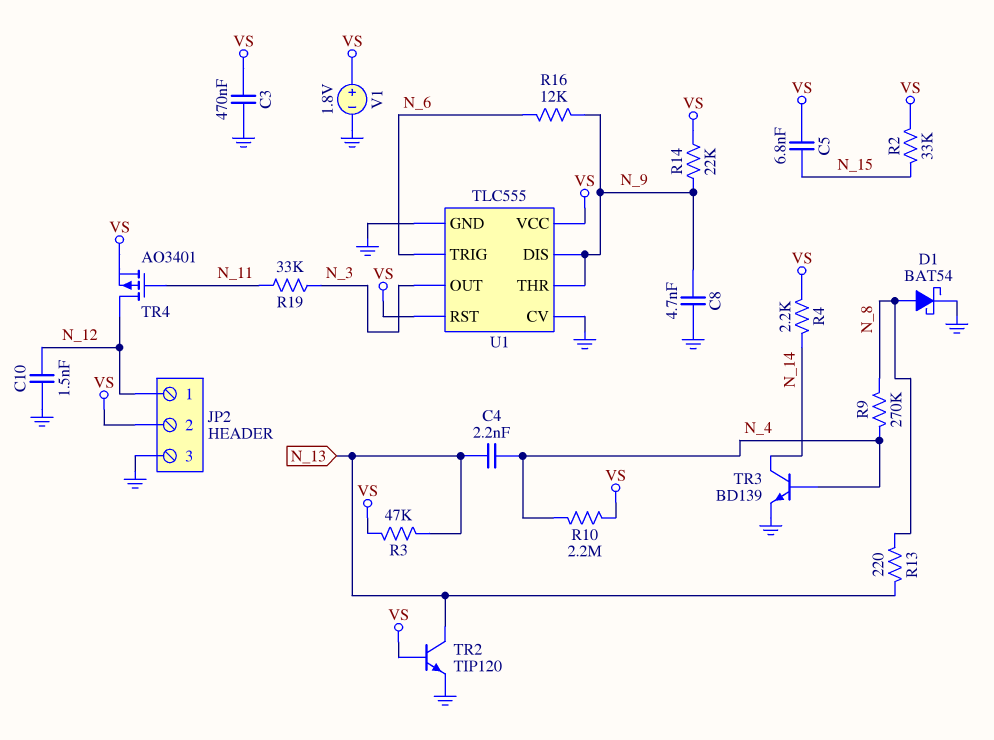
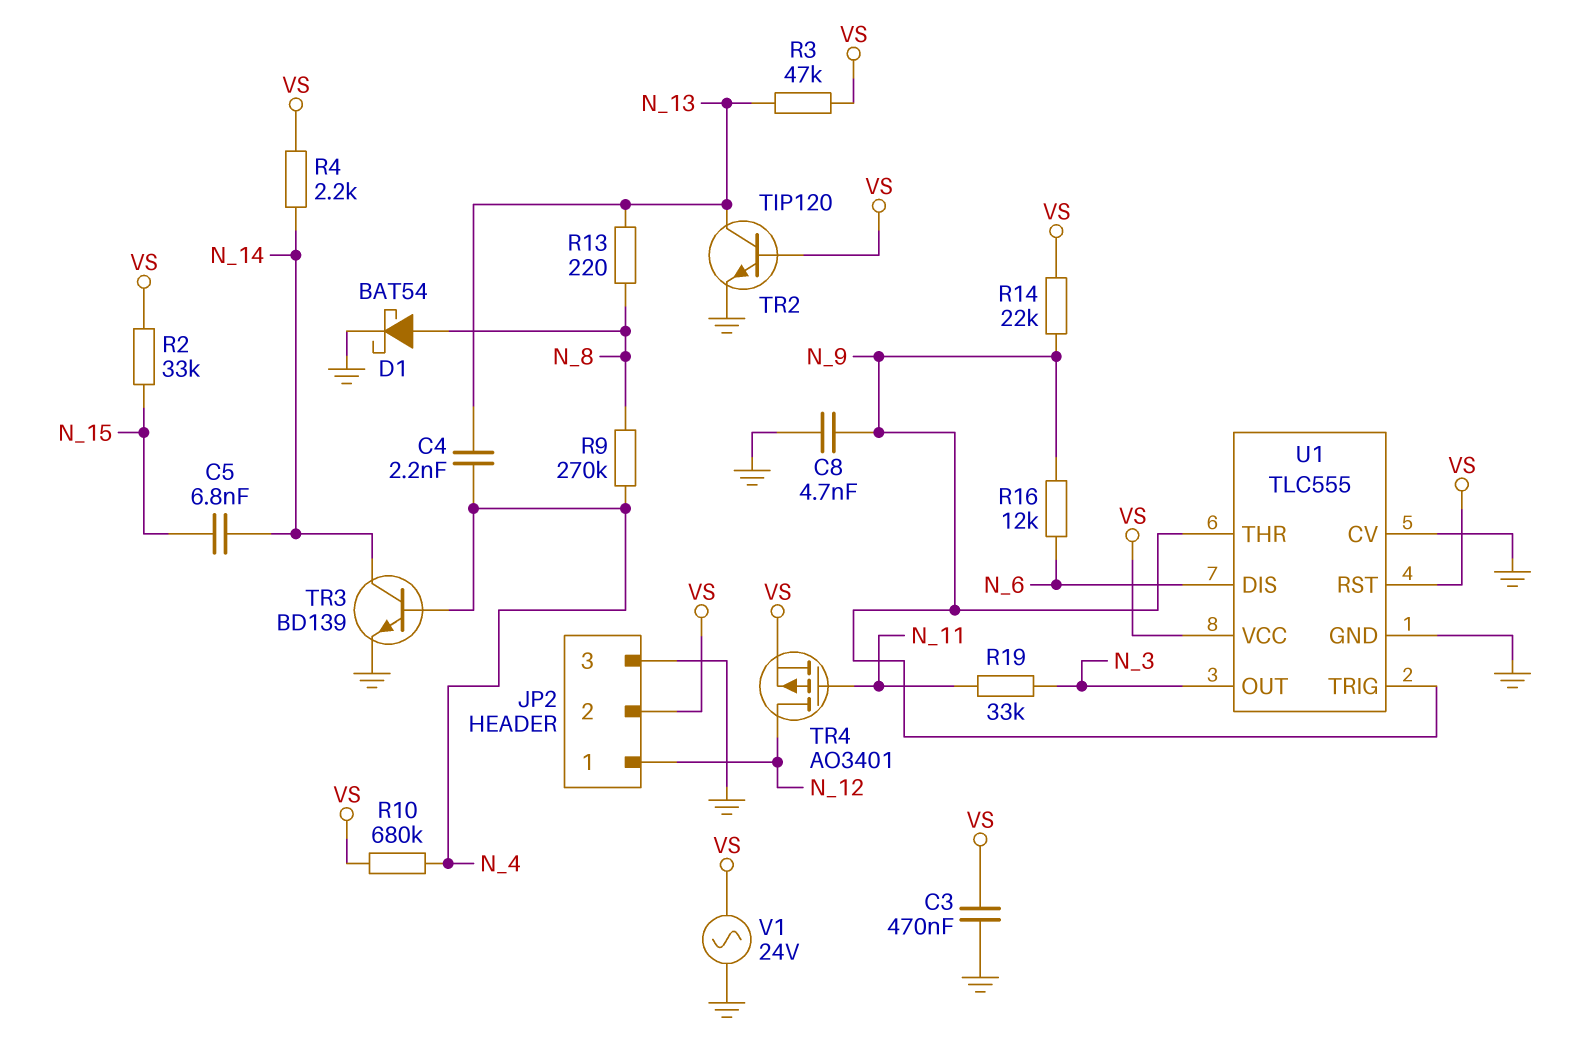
C5: 6.8nF (N_15, VS) -> 6.8nF (N_14, N_15)
C10: 1.5nF (GND, N_12) -> none
R10: 2.2M (N_4, VS) -> 680k (N_4, VS)
U1 pin DIS: N_9 -> N_6
U1 pin TRIG: N_6 -> N_9
V1: 1.8V (plus VS, minus GND) -> AC 24V (GND, VS)

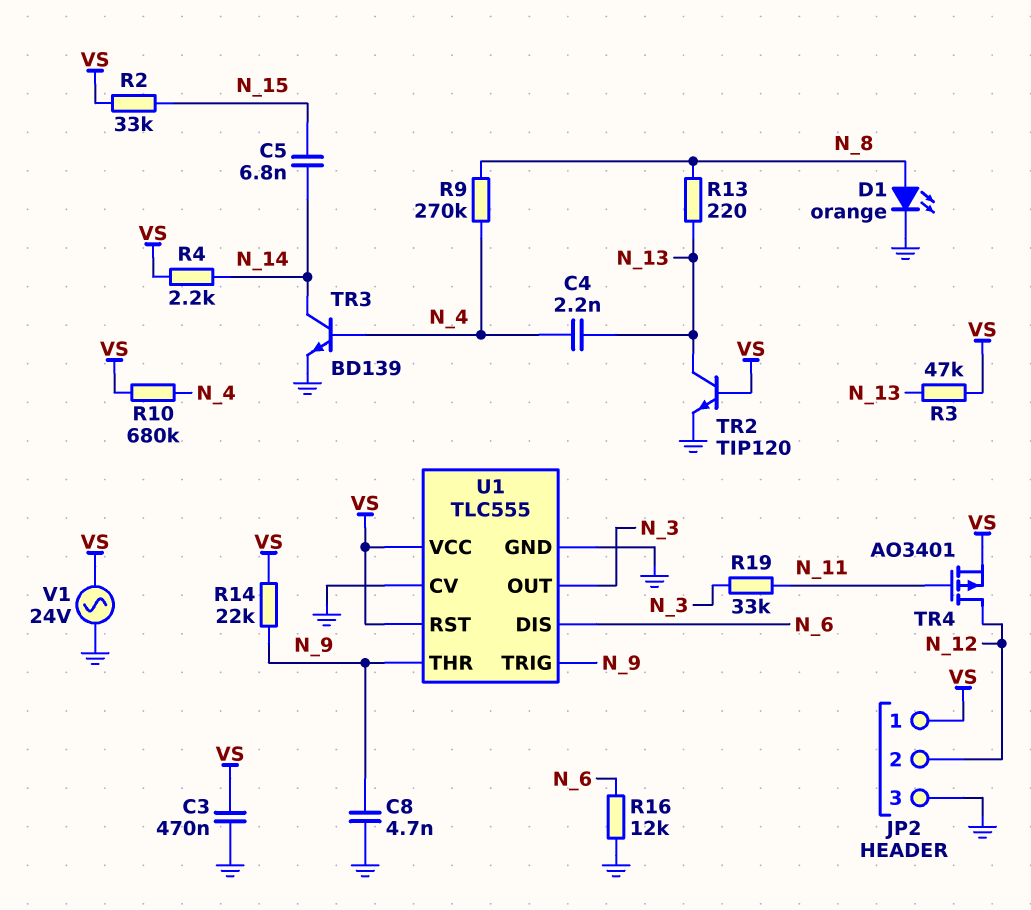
D1: schottky BAT54 (A N_8, K GND) -> LED orange (A N_8, K GND)
JP2 pin 1: N_12 -> VS
JP2 pin 2: VS -> N_12
R16: 12k (N_6, N_9) -> 12k (GND, N_6)

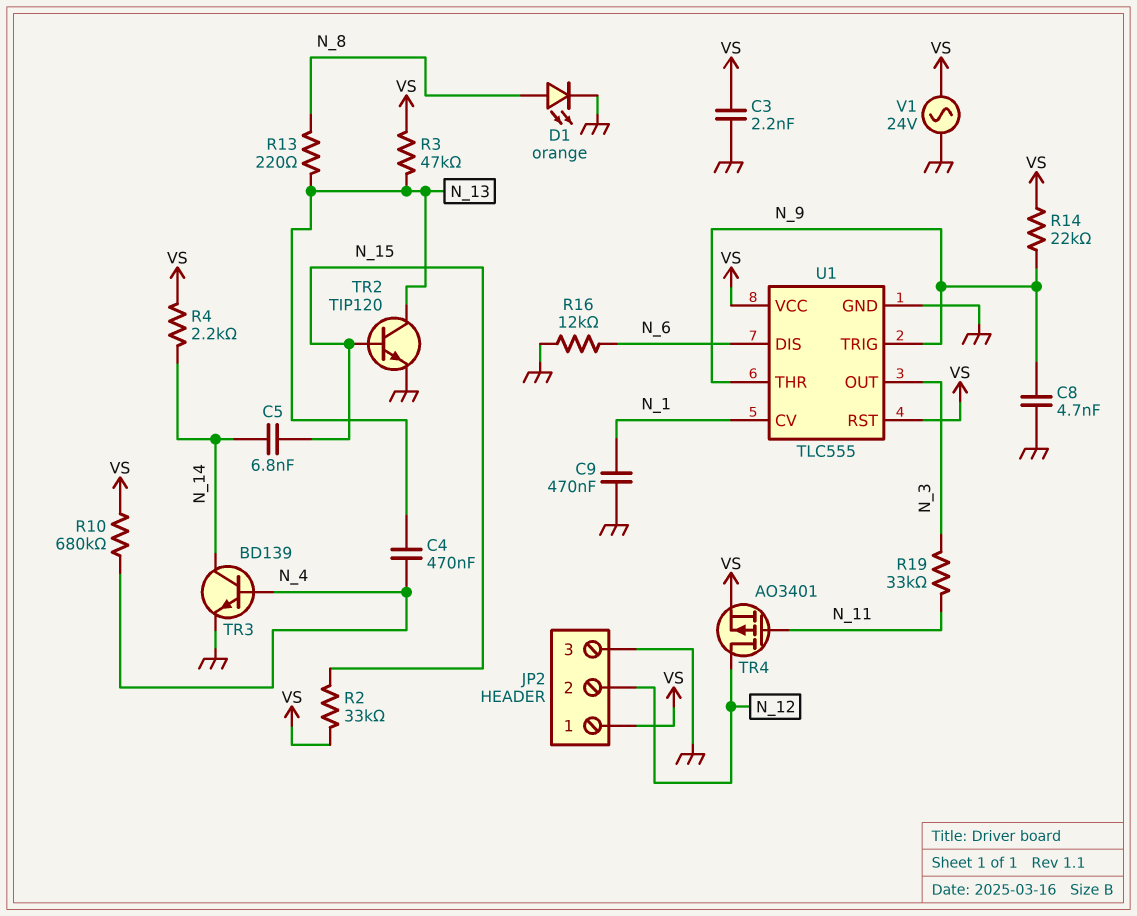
C3: 470nF (GND, VS) -> 2.2nF (GND, VS)
C4: 2.2nF (N_4, N_13) -> 470nF (N_4, N_13)
C9: none -> 470nF (GND, N_1)
R9: 270k (N_4, N_8) -> none
TR2: NPN TIP120 (B VS, C N_13, E GND) -> NPN TIP120 (B N_15, C N_13, E GND)
U1 pin CV: GND -> N_1

